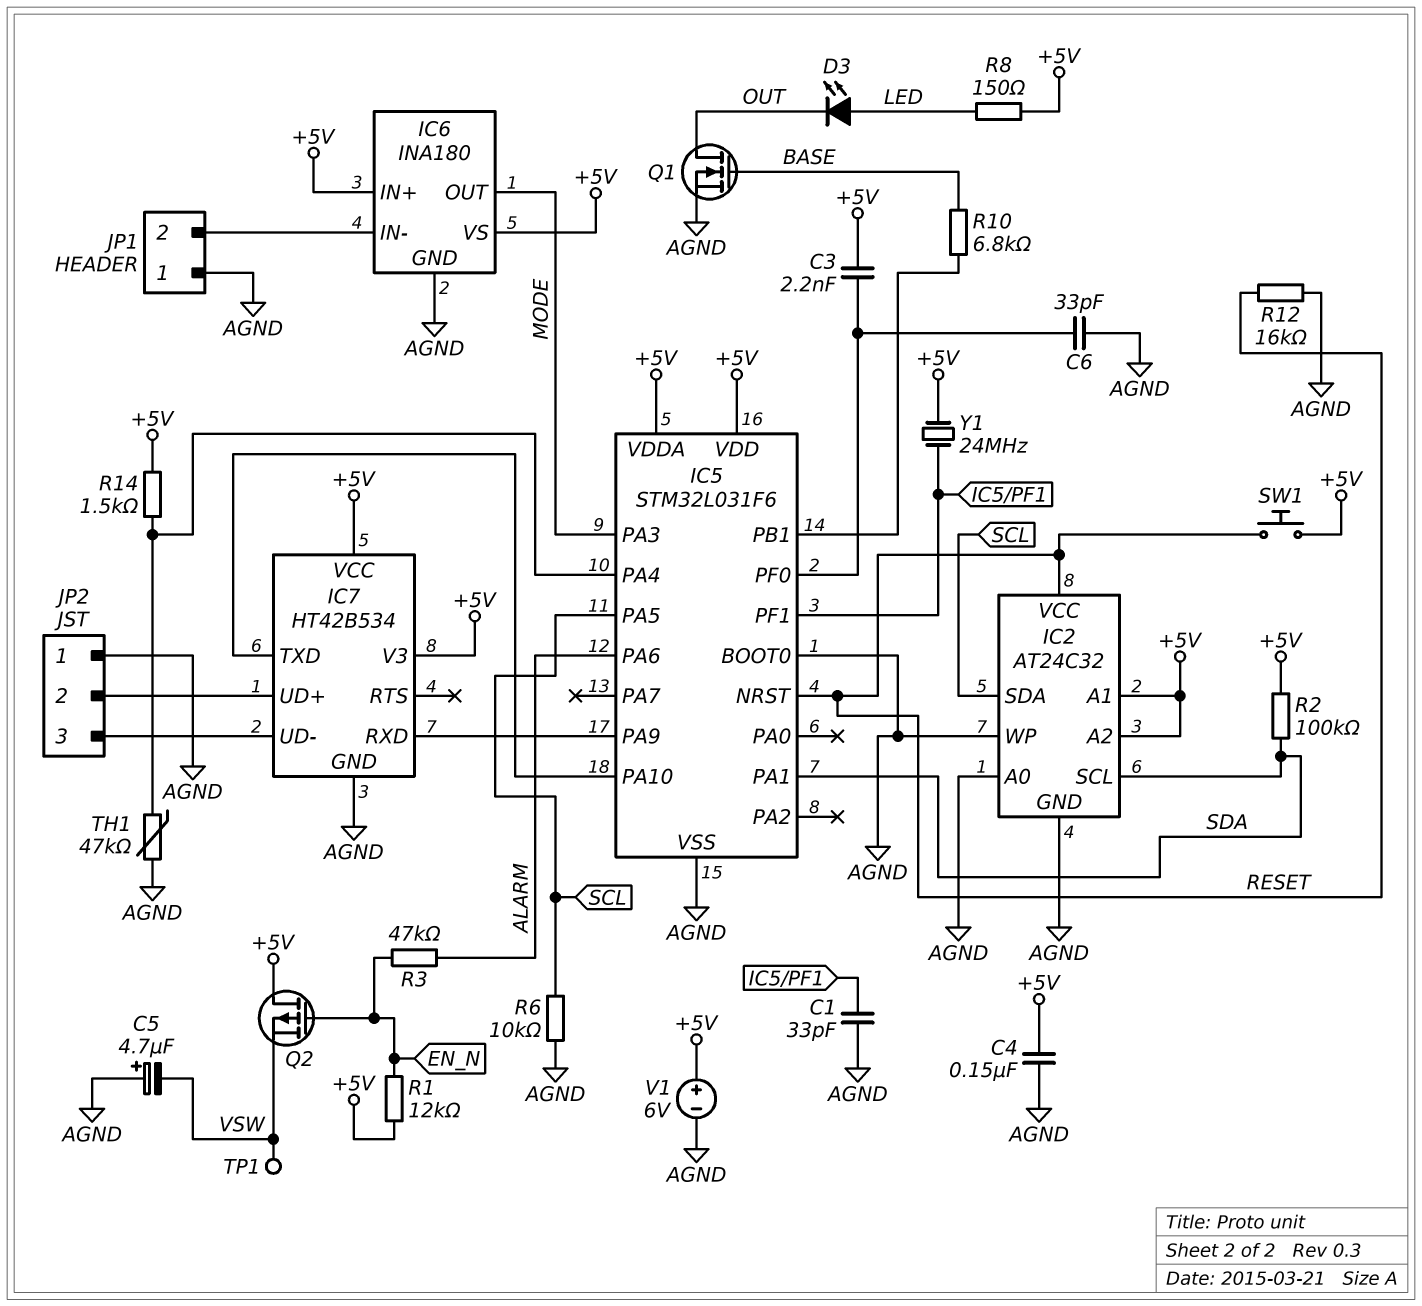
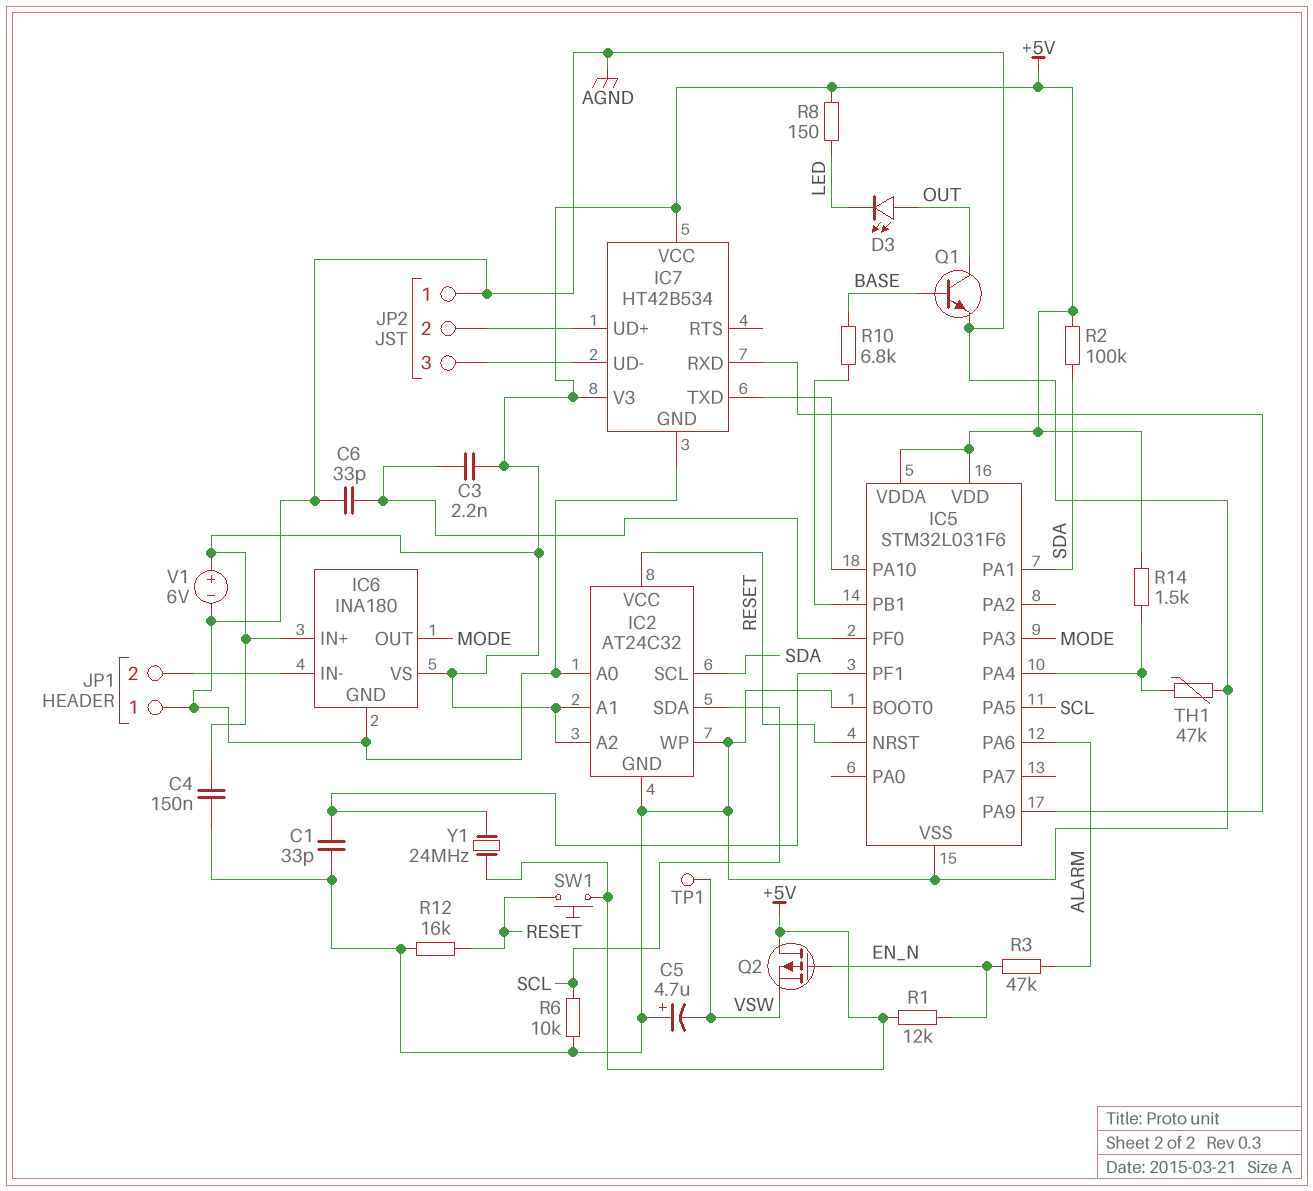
D3: LED (A LED, K OUT) -> LED (A OUT, K LED)
Q1: NMOS (G BASE, D OUT, S AGND) -> NPN (B BASE, C OUT, E AGND)

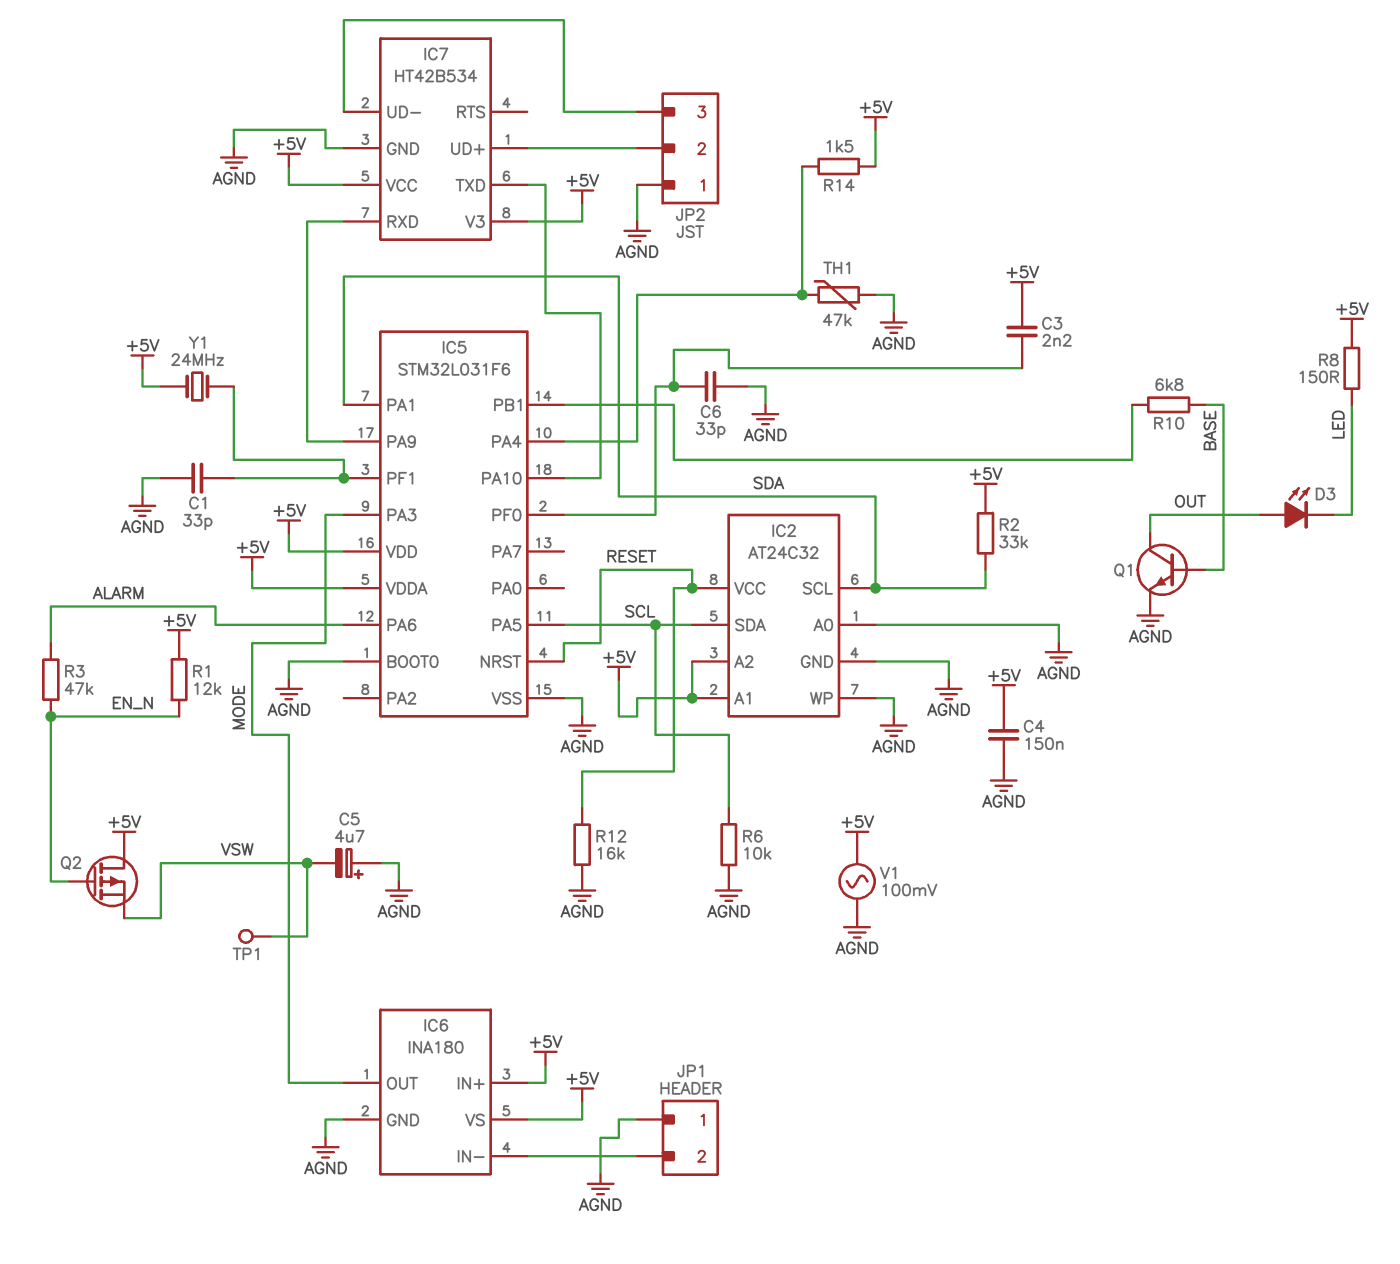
R2: 100k (+5V, SDA) -> 33k (+5V, SDA)
SW1: button (+5V, RESET) -> none
V1: 6V (plus +5V, minus AGND) -> AC 100mV (+5V, AGND)

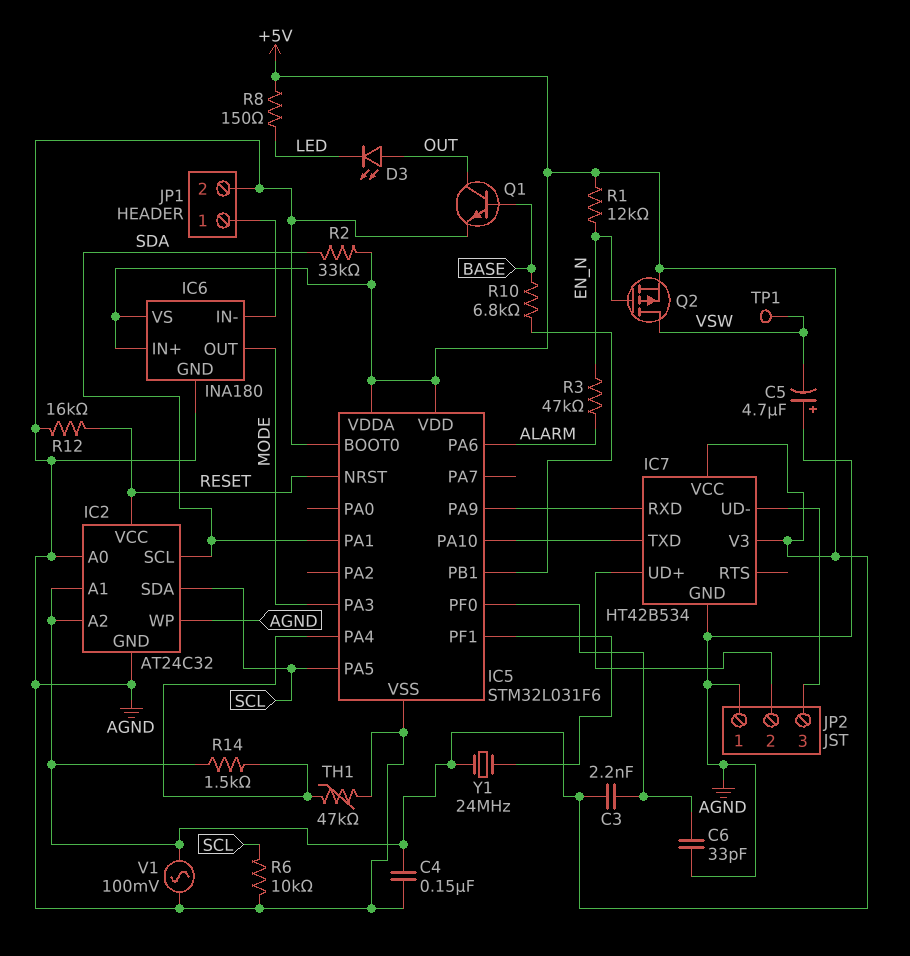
C1: 33pF (AGND, IC5/PF1) -> none
JP1 pin 1: AGND -> IC6/IN-
JP1 pin 2: IC6/IN- -> AGND
Q2: PMOS (G EN_N, D +5V, S VSW) -> PMOS (G EN_N, D VSW, S +5V)

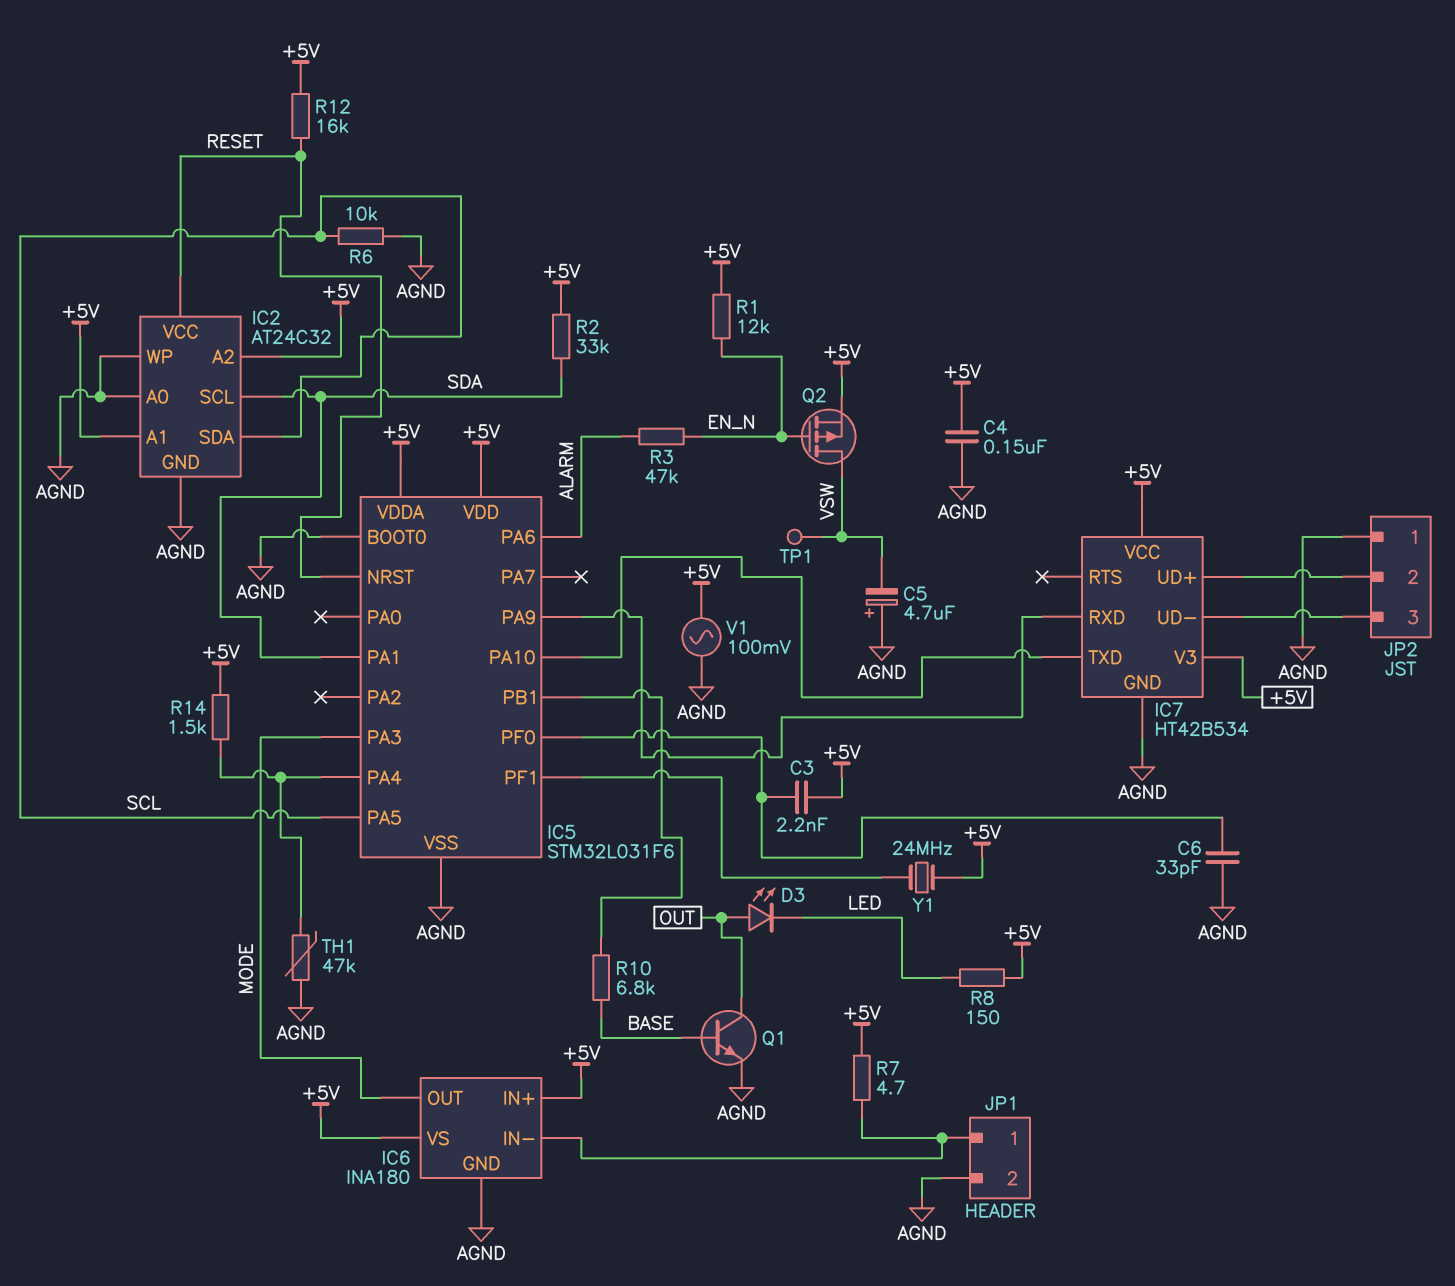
R7: none -> 4.7 (+5V, IC6/IN-)
R12: 16k (AGND, RESET) -> 16k (+5V, RESET)

